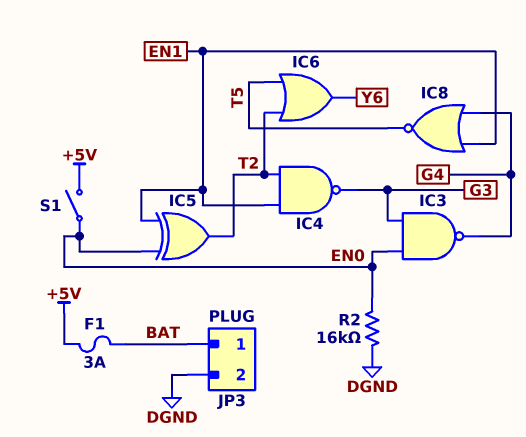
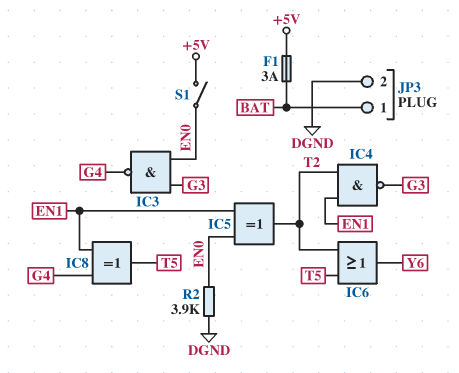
IC8: NOR (in EN1, in G4, out T5) -> XOR (in EN1, in G4, out T5)
R2: 16k (DGND, EN0) -> 3.9k (DGND, EN0)

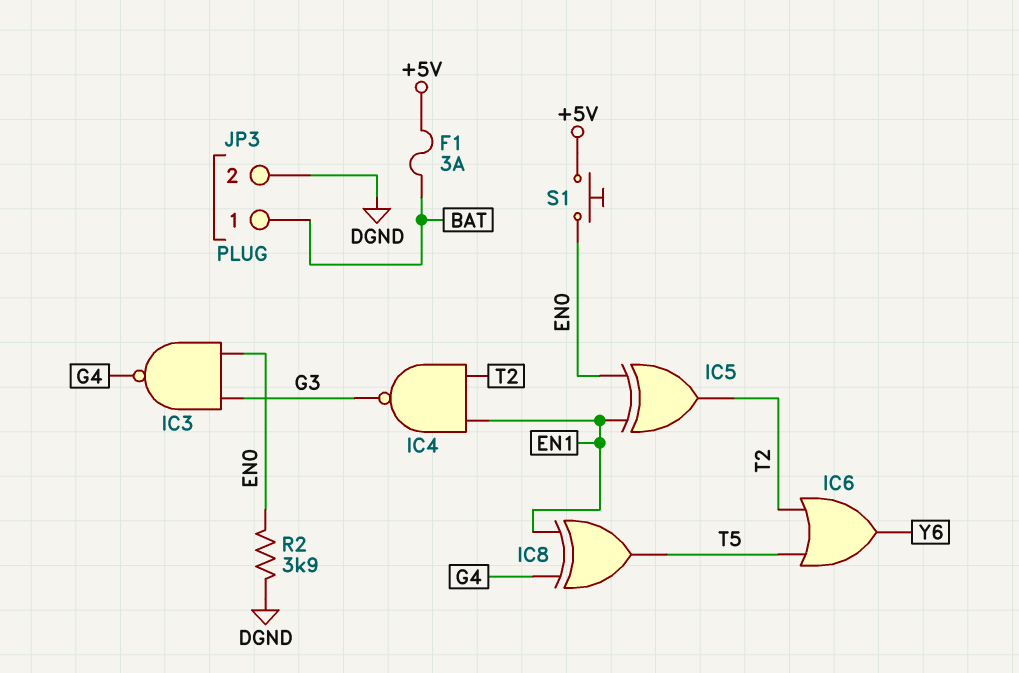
S1: switch (+5V, EN0) -> button (+5V, EN0)

